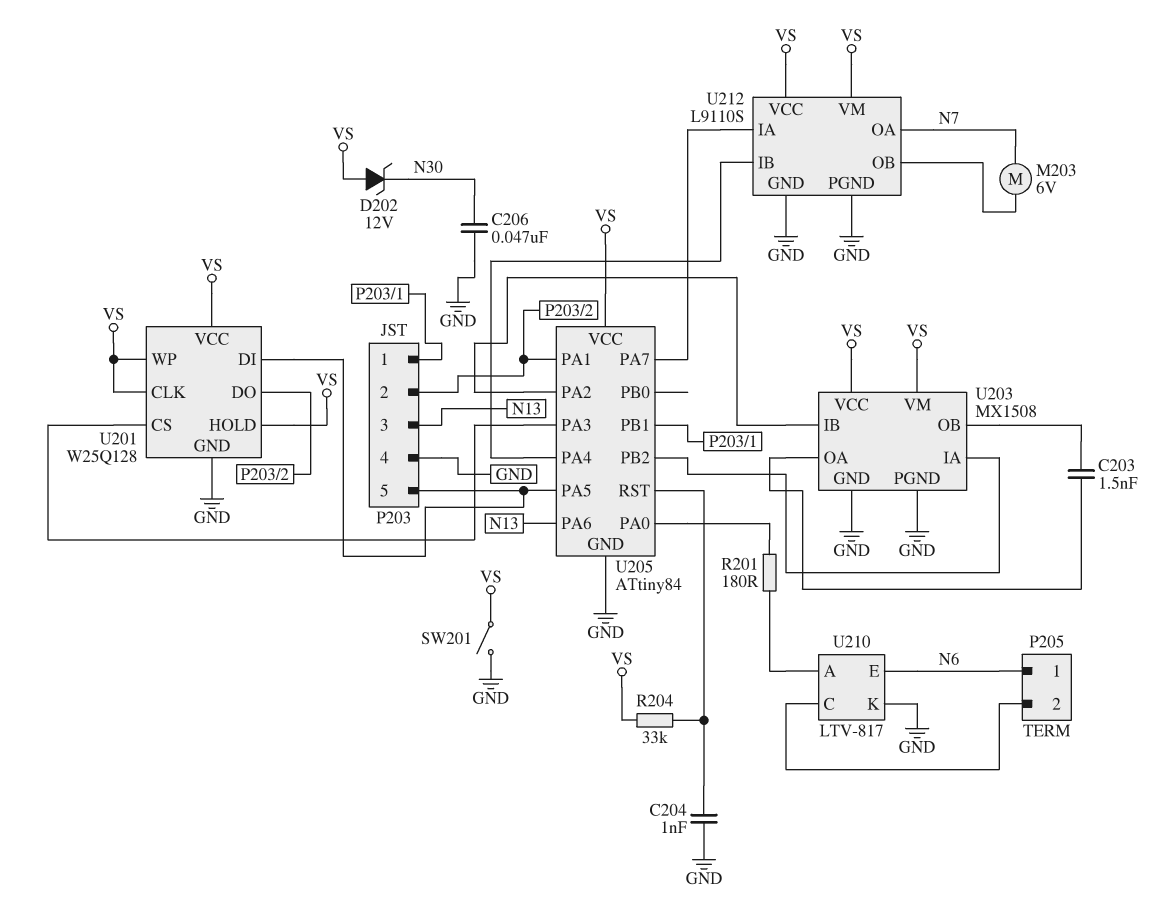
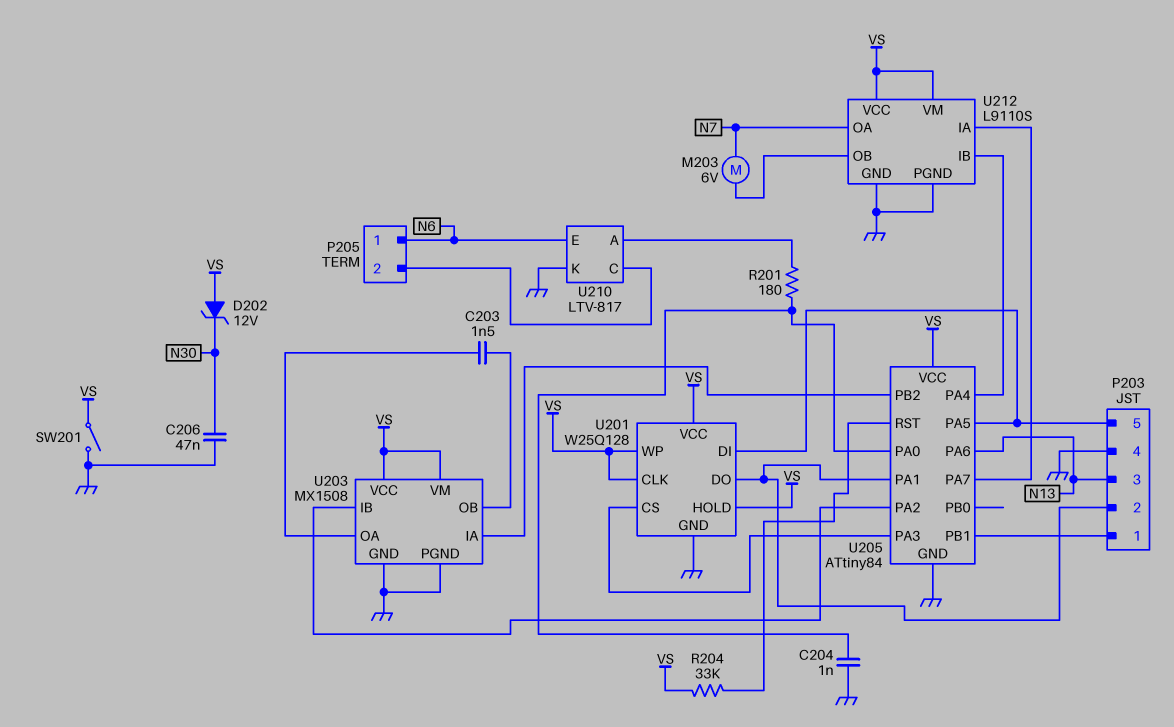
C204: 1nF (GND, U205/RST) -> 1nF (GND, U205/PA0)

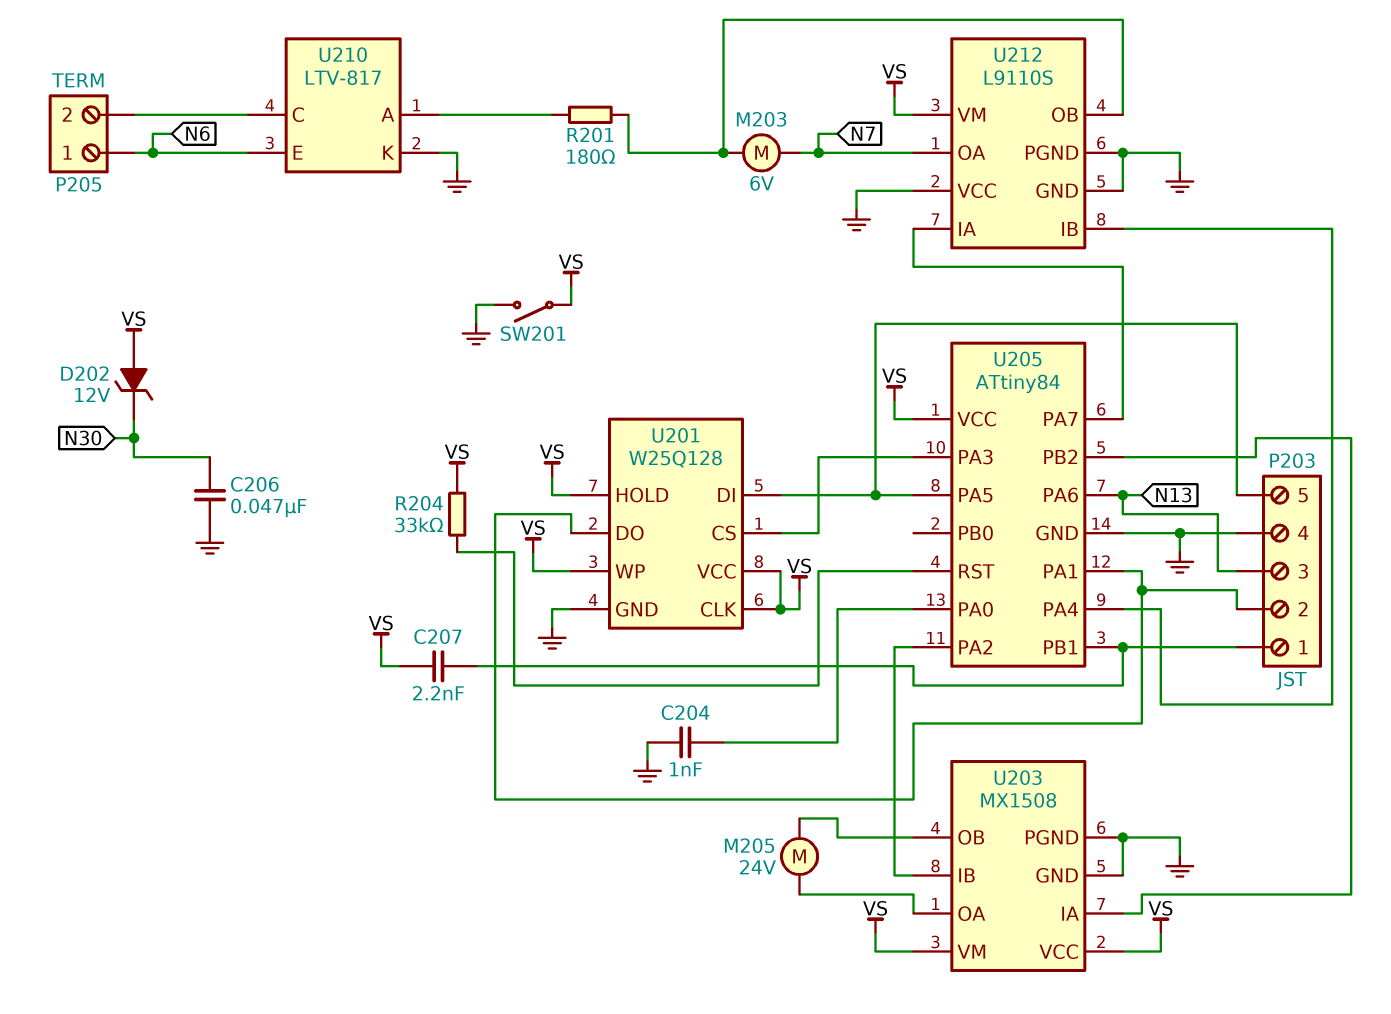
C203: 1.5nF (U203/OA, U203/OB) -> none
C207: none -> 2.2nF (P203/1, VS)
M205: none -> motor 24V (U203/OA, U203/OB)
R201: 180 (U205/PA0, U210/A) -> 180 (U210/A, U212/OB)
U212 pin VCC: VS -> GND

